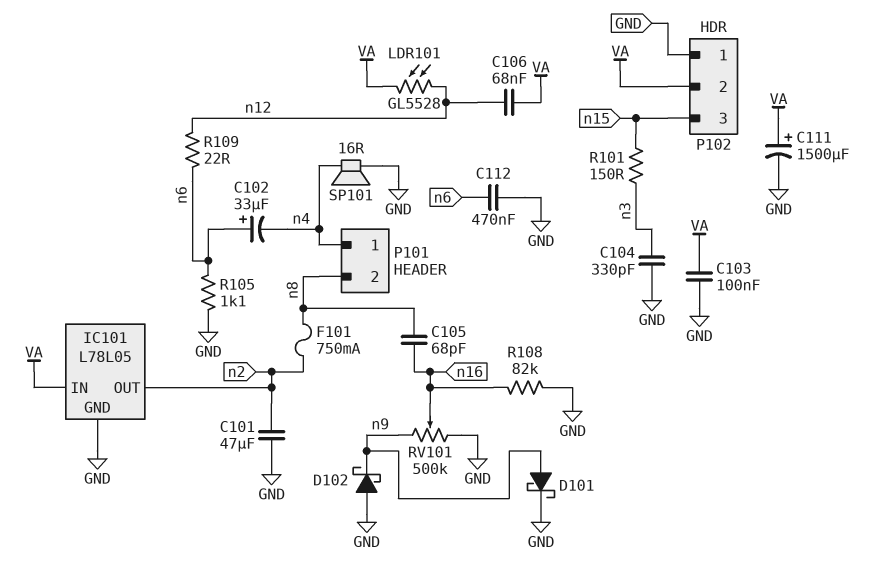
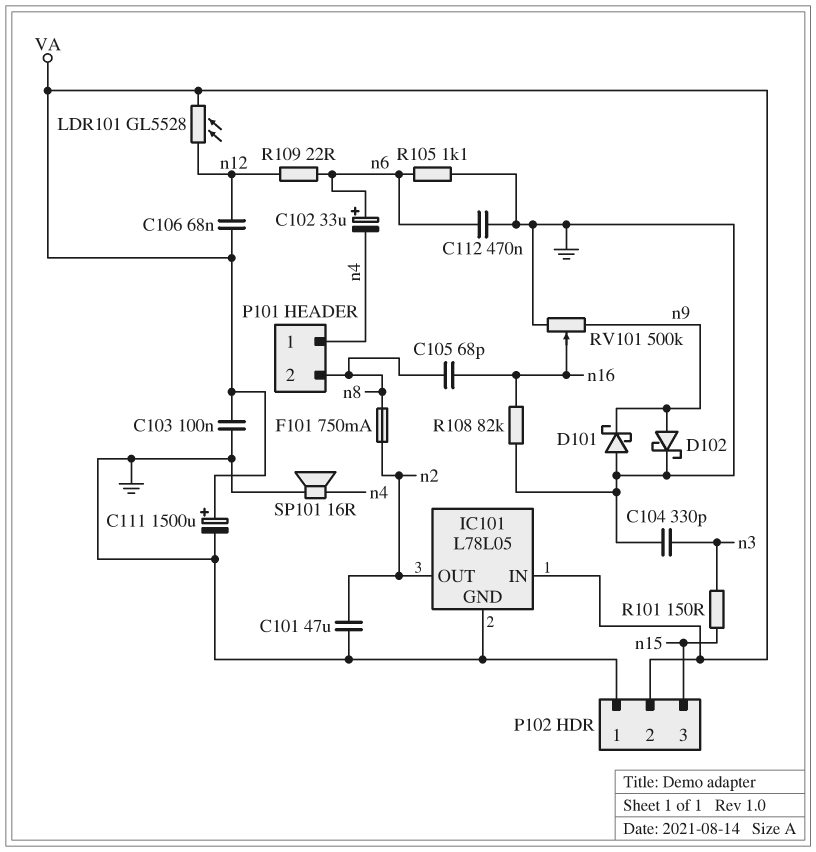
D101: schottky (A n9, K GND) -> schottky (A GND, K n9)
D102: schottky (A GND, K n9) -> schottky (A n9, K GND)

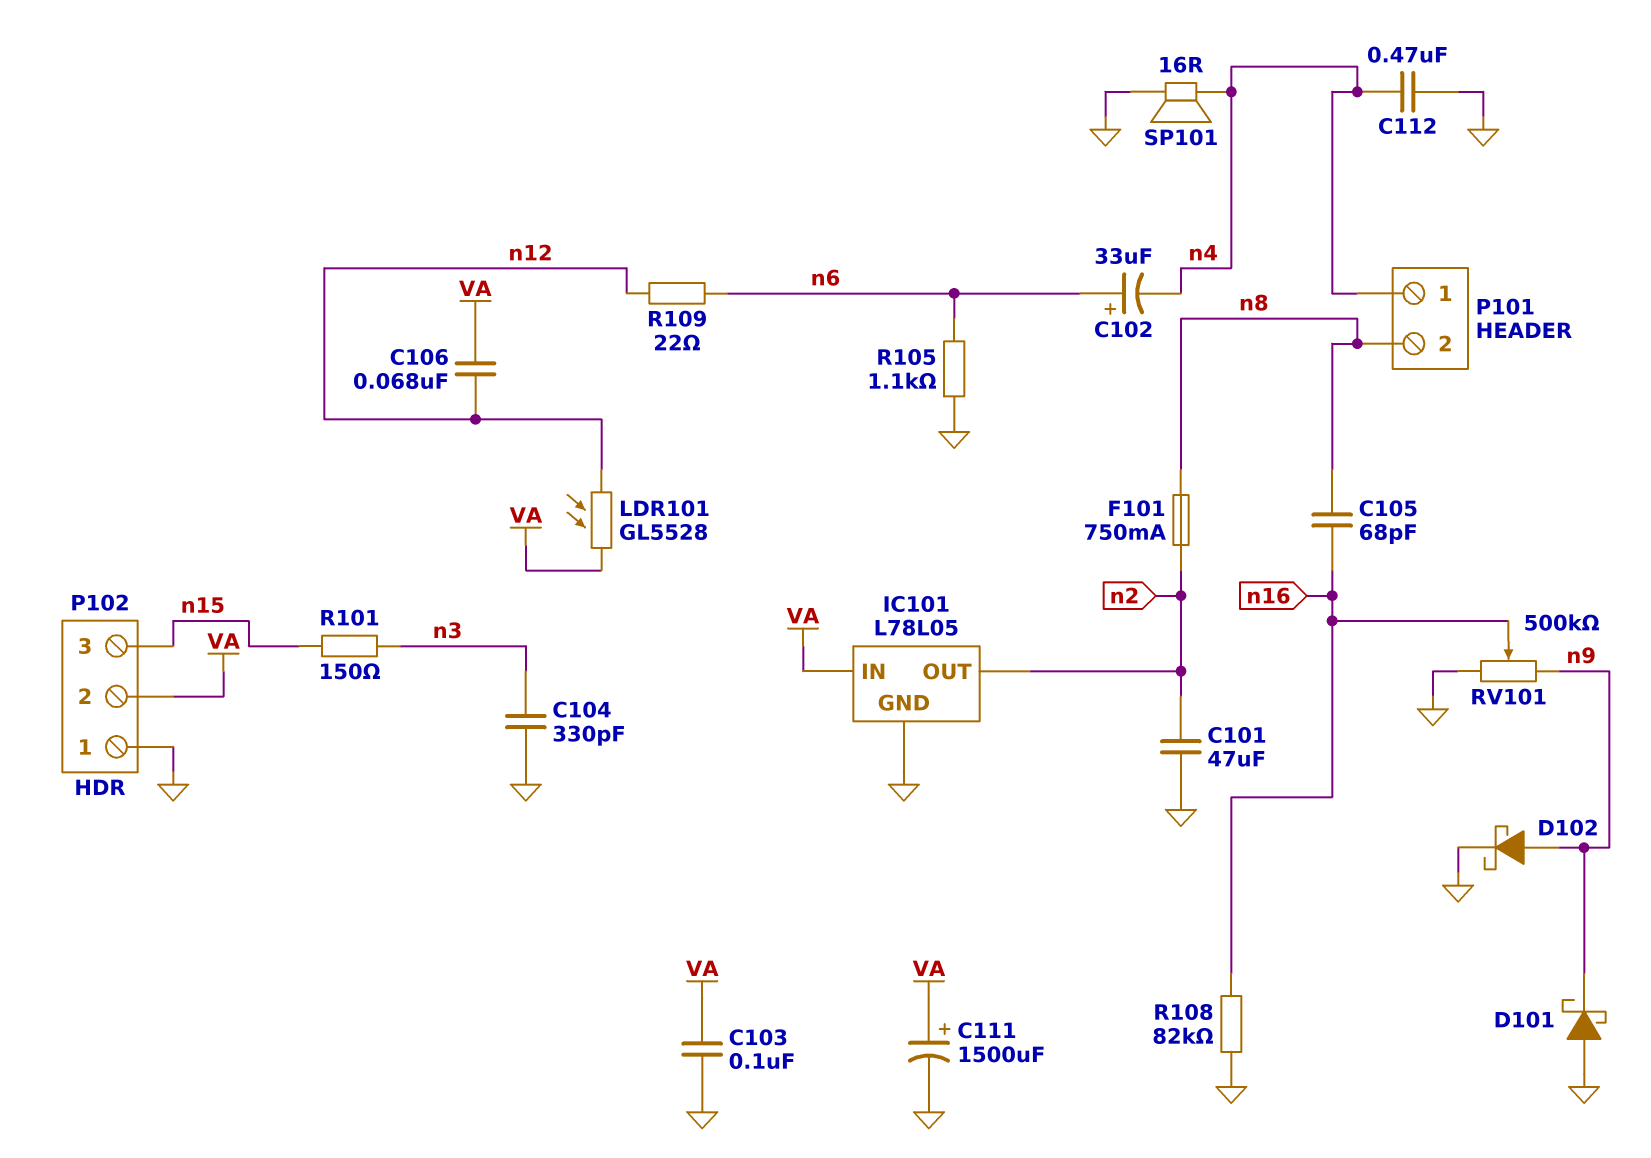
C112: 470nF (GND, n6) -> 470nF (GND, n4)

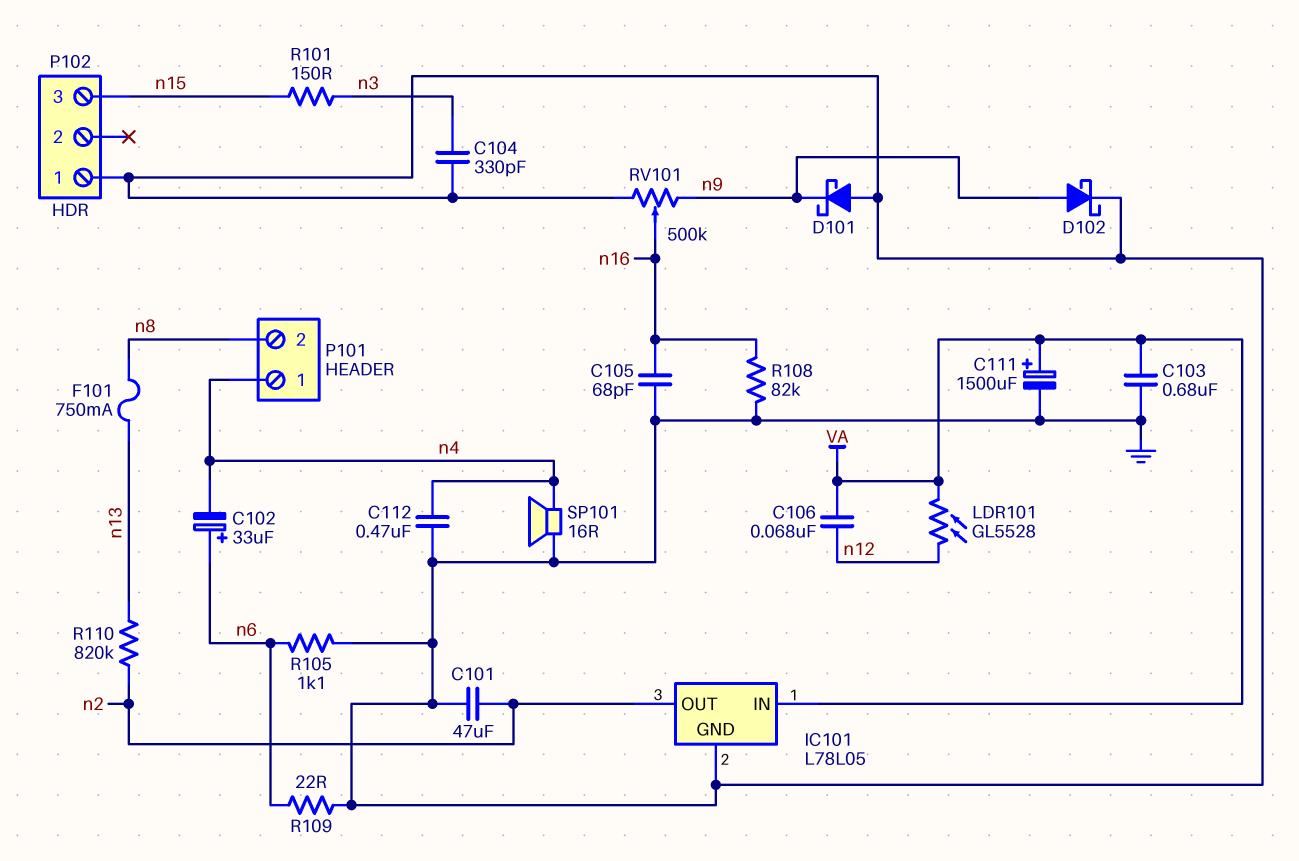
C103: 100nF (GND, VA) -> 680nF (GND, VA)
C105: 68pF (n8, n16) -> 68pF (GND, n16)
F101: 750mA (n2, n8) -> 750mA (n8, n13)
P102 pin 2: VA -> none
R109: 22 (n6, n12) -> 22 (GND, n6)
R110: none -> 820k (n2, n13)

